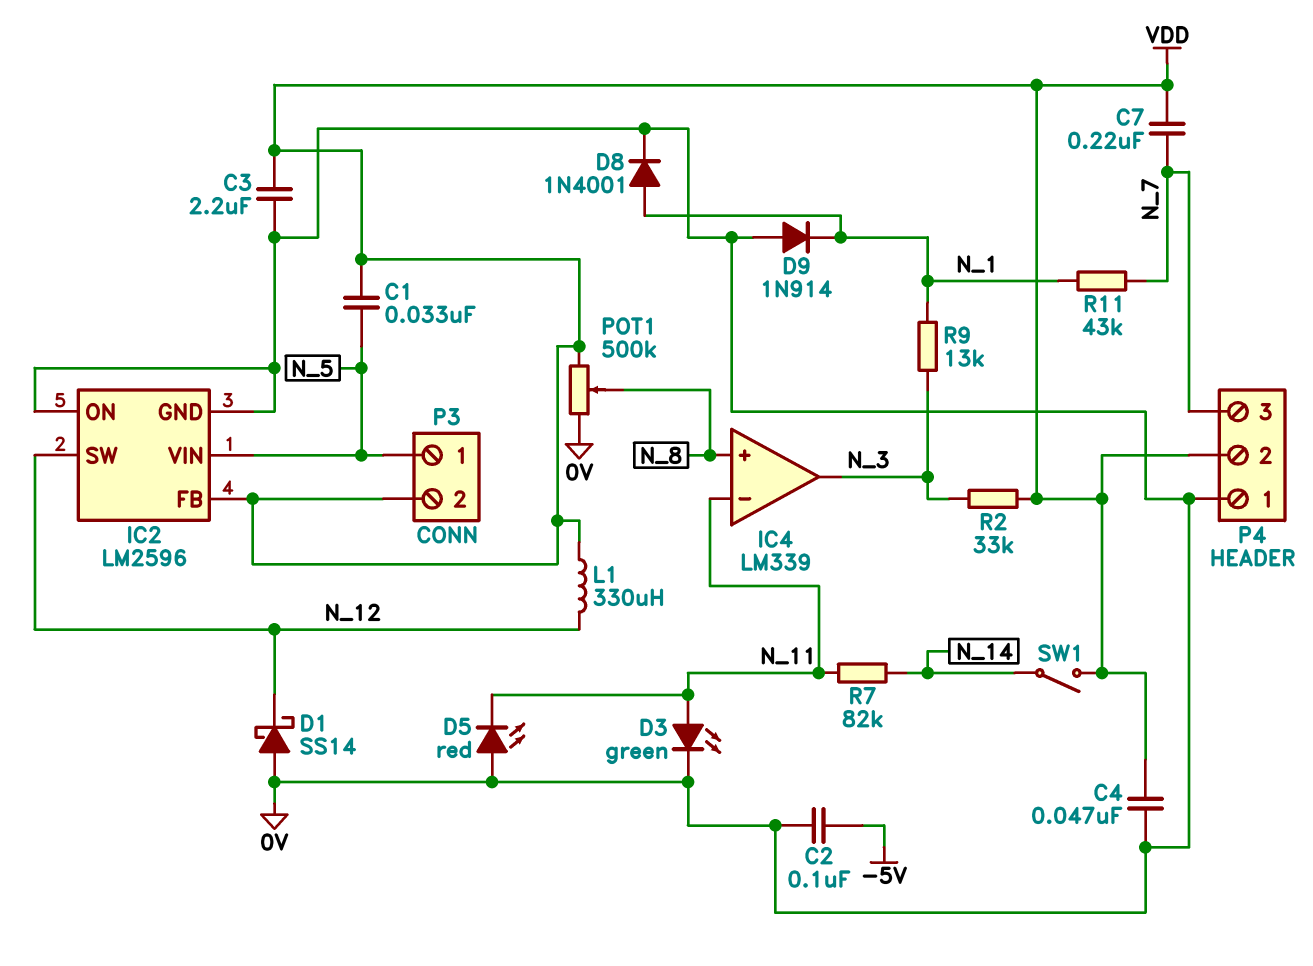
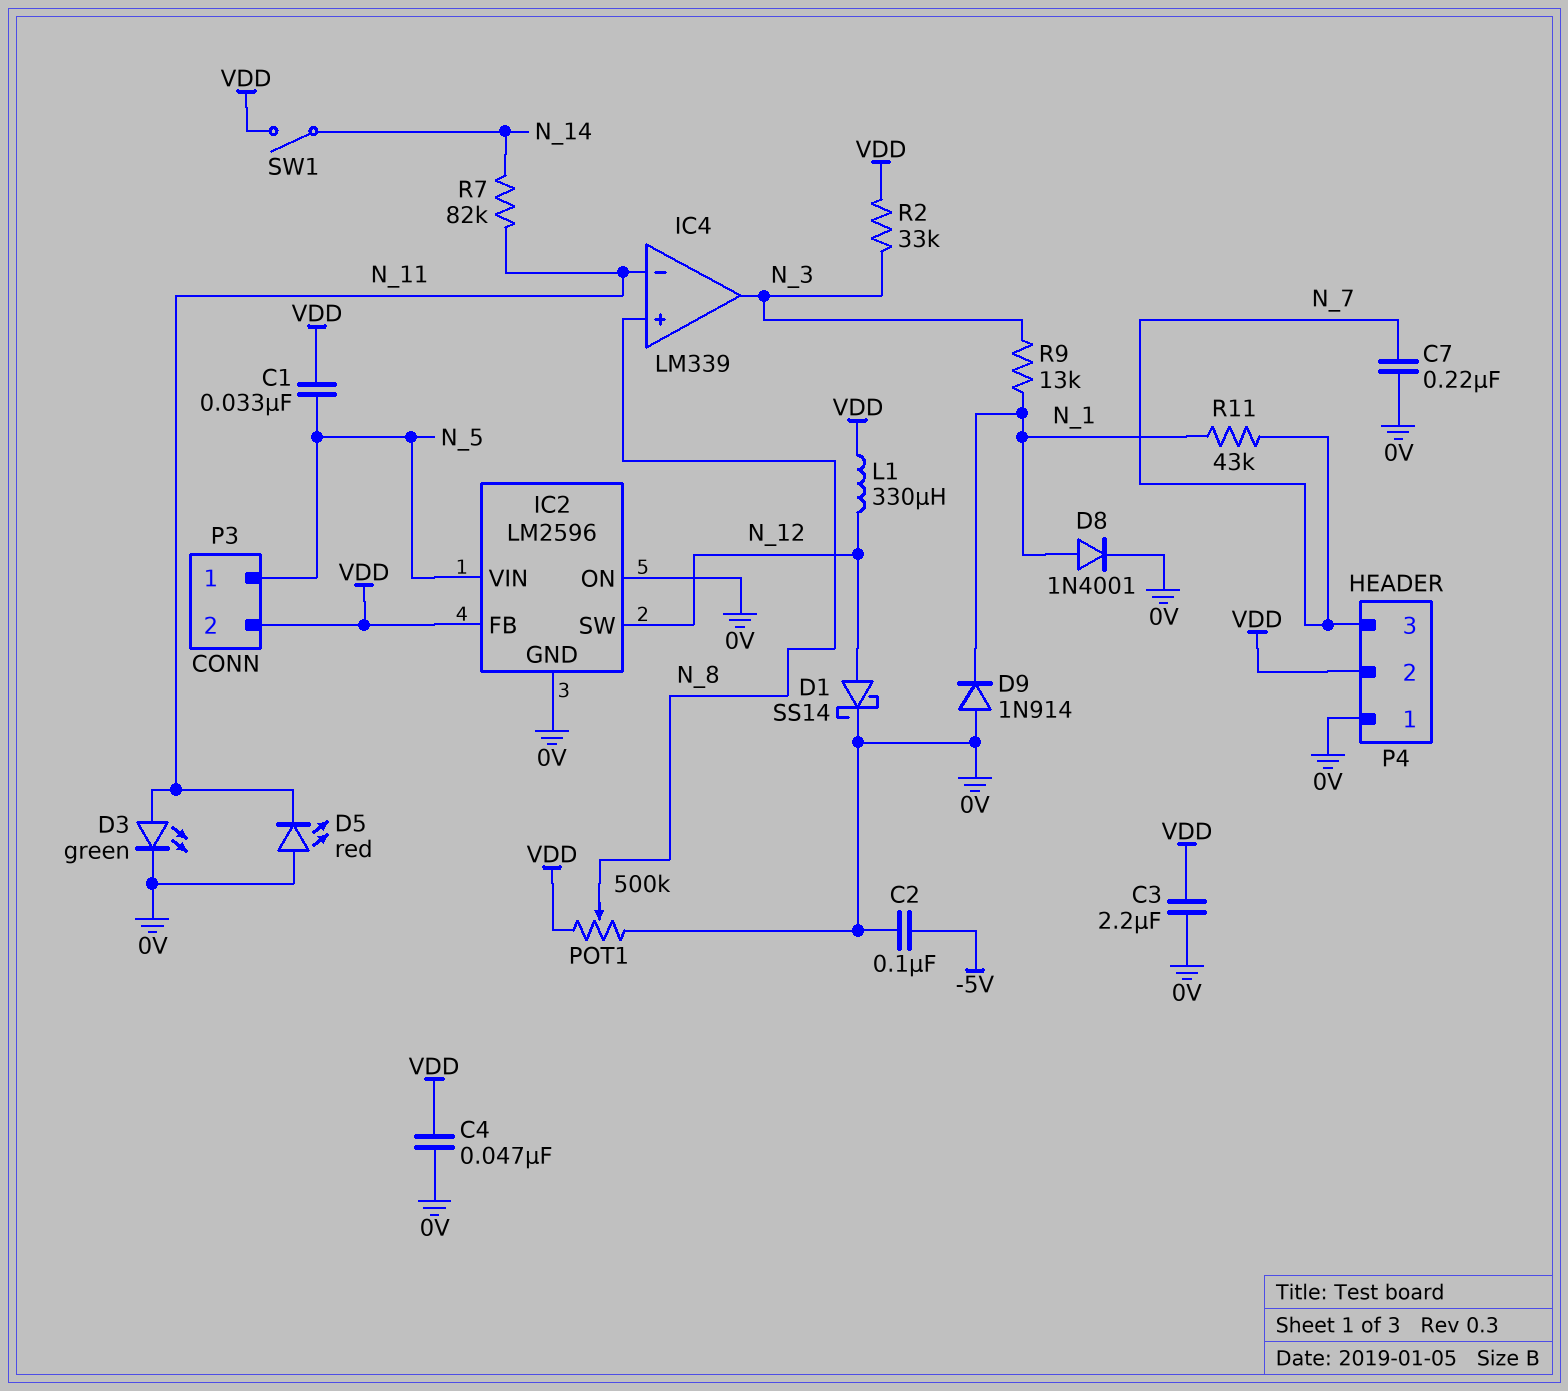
C7: 220nF (N_7, VDD) -> 220nF (0V, N_7)
D1: schottky SS14 (A 0V, K N_12) -> schottky SS14 (A N_12, K 0V)

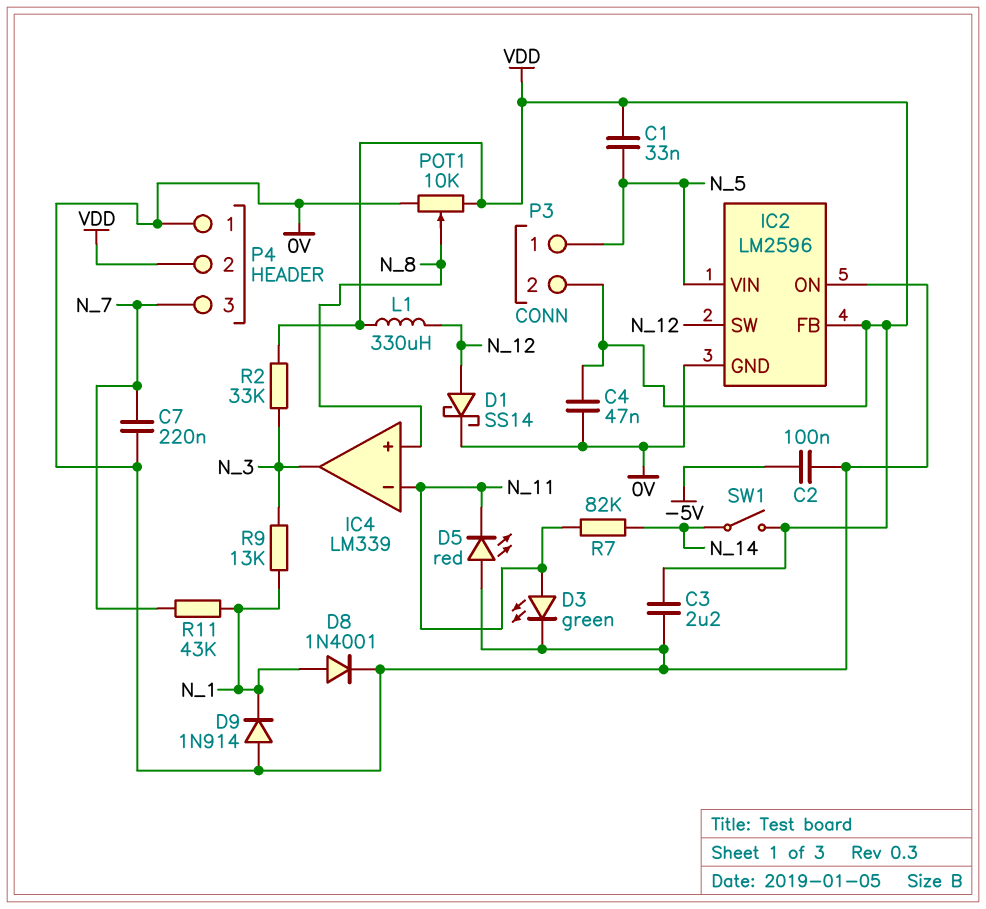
POT1: 500k (0V, VDD, wiper N_8) -> 10k (0V, VDD, wiper N_8)

